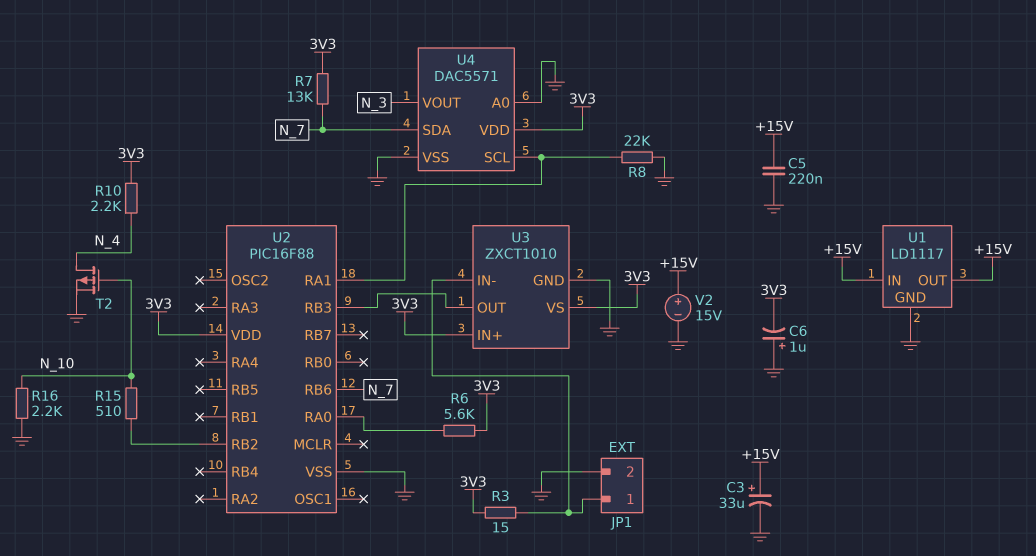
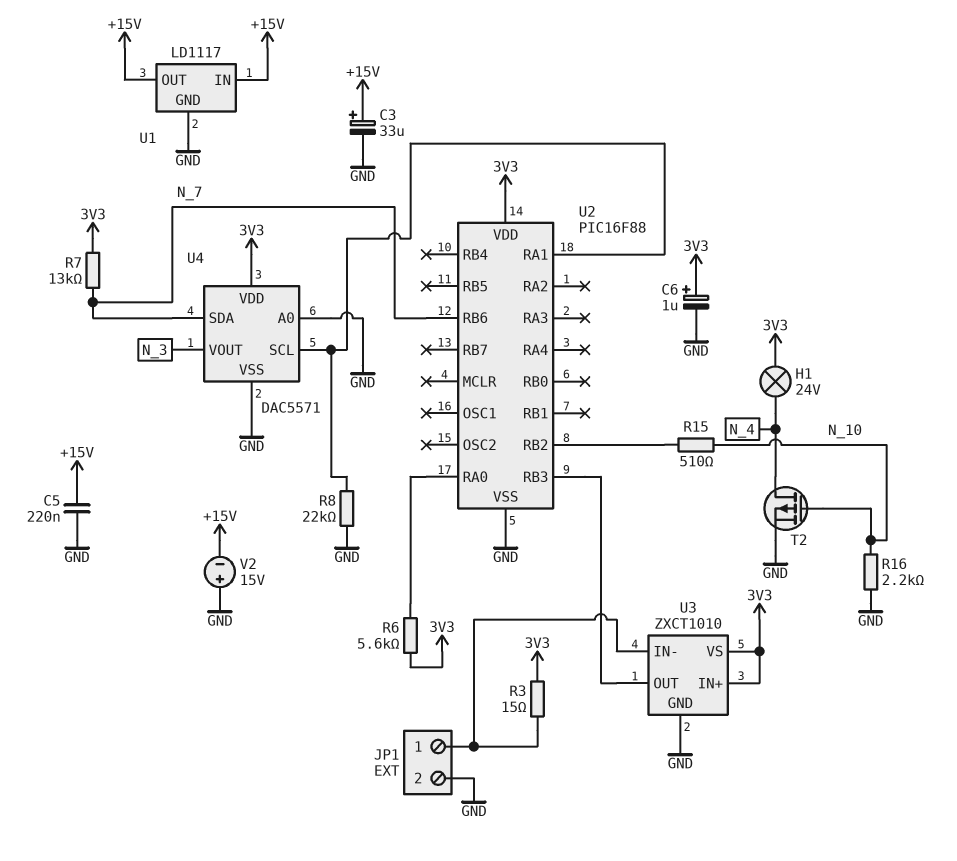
C6: 1uF (plus GND, minus 3V3) -> 1uF (plus 3V3, minus GND)
H1: none -> lamp 24V (3V3, N_4)
R10: 2.2k (3V3, N_4) -> none
V2: 15V (plus +15V, minus GND) -> 15V (plus GND, minus +15V)

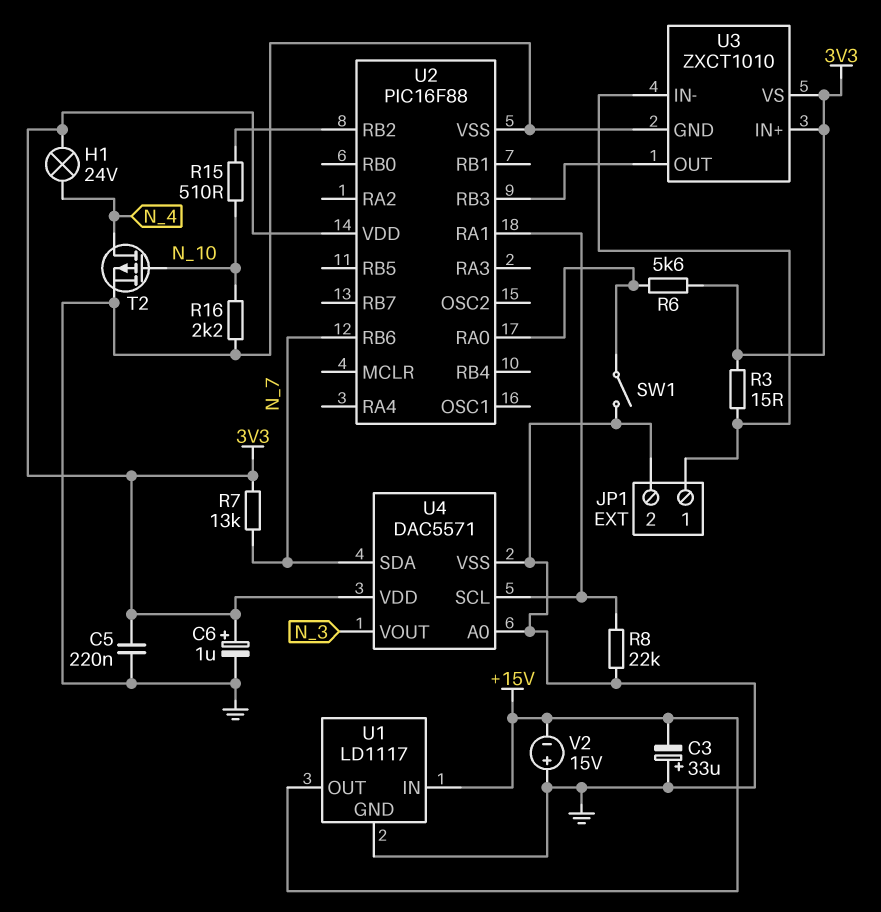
C3: 33uF (plus +15V, minus GND) -> 33uF (plus GND, minus +15V)
C5: 220nF (+15V, GND) -> 220nF (3V3, GND)
SW1: none -> switch (GND, U2/RA0)

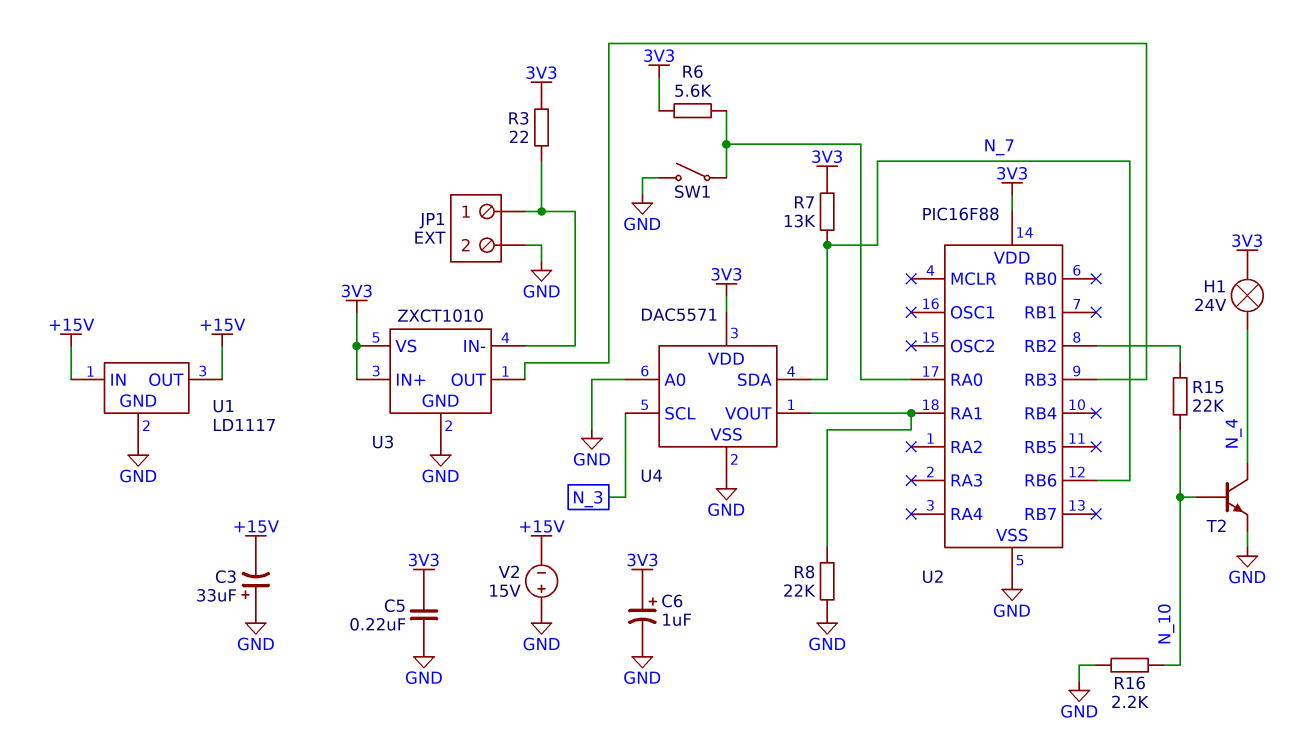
R3: 15 (3V3, JP1/1) -> 22 (3V3, JP1/1)
R15: 510 (N_10, U2/RB2) -> 22k (N_10, U2/RB2)
T2: PMOS (G N_10, D N_4, S GND) -> NPN (B N_10, C N_4, E GND)
U4 pin SCL: U2/RA1 -> N_3
U4 pin VOUT: N_3 -> U2/RA1

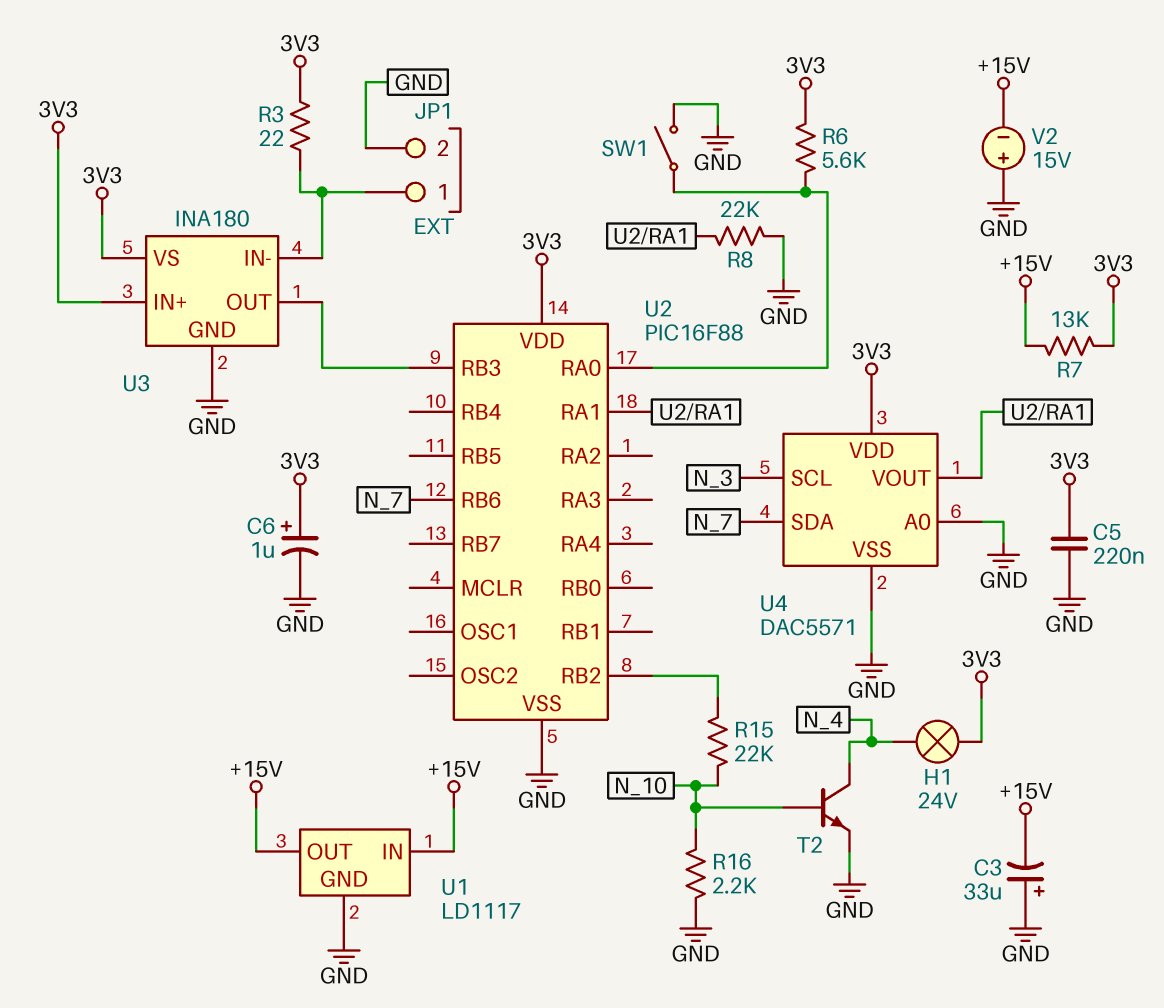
R7: 13k (3V3, N_7) -> 13k (+15V, 3V3)
U3: ZXCT1010 -> INA180

